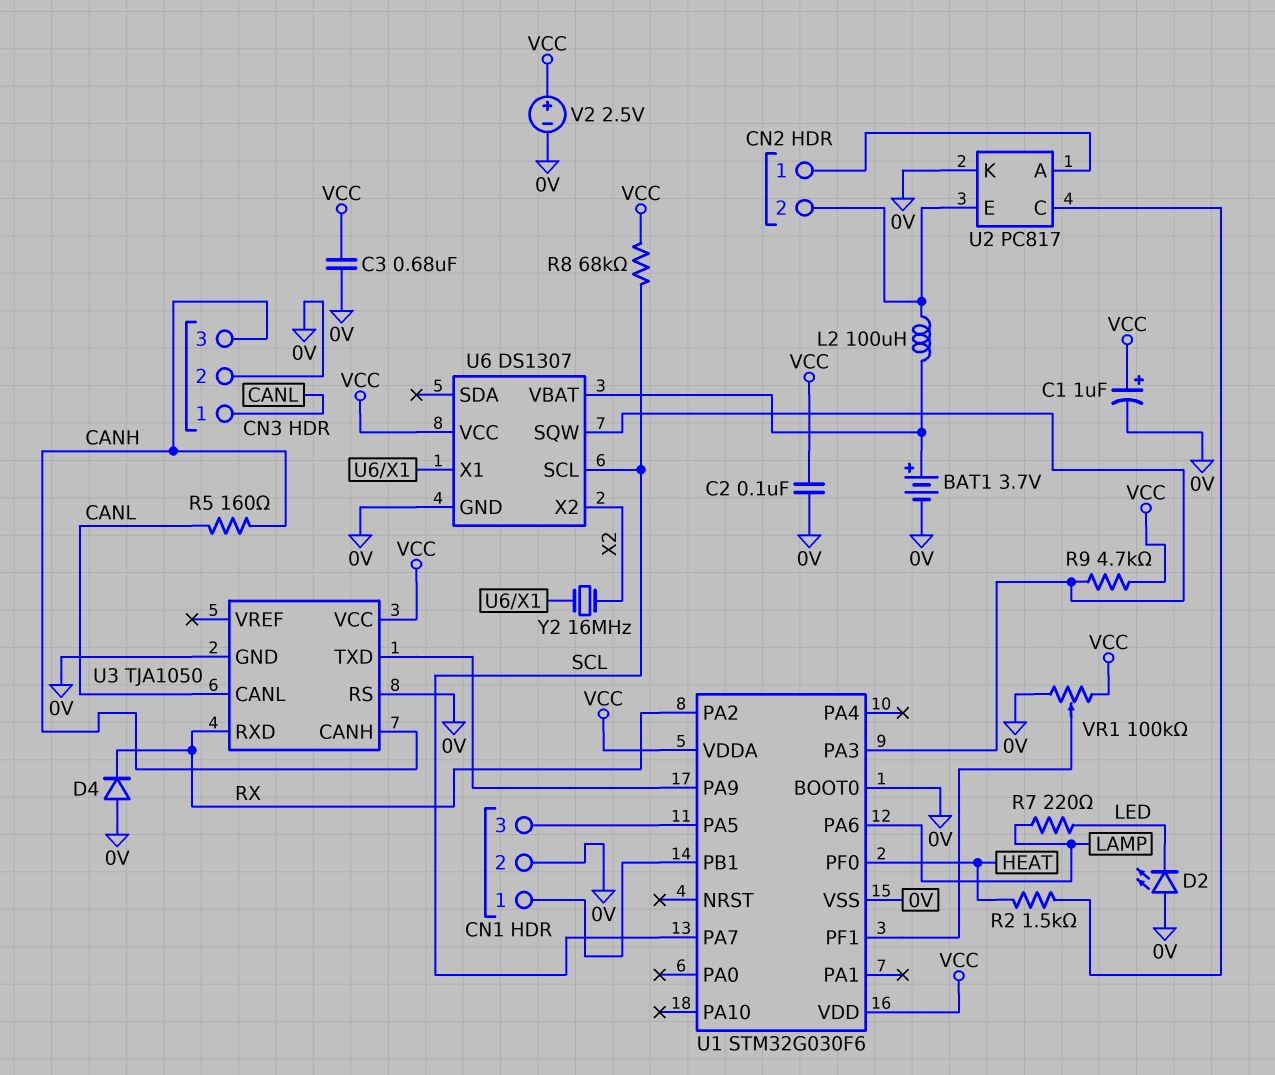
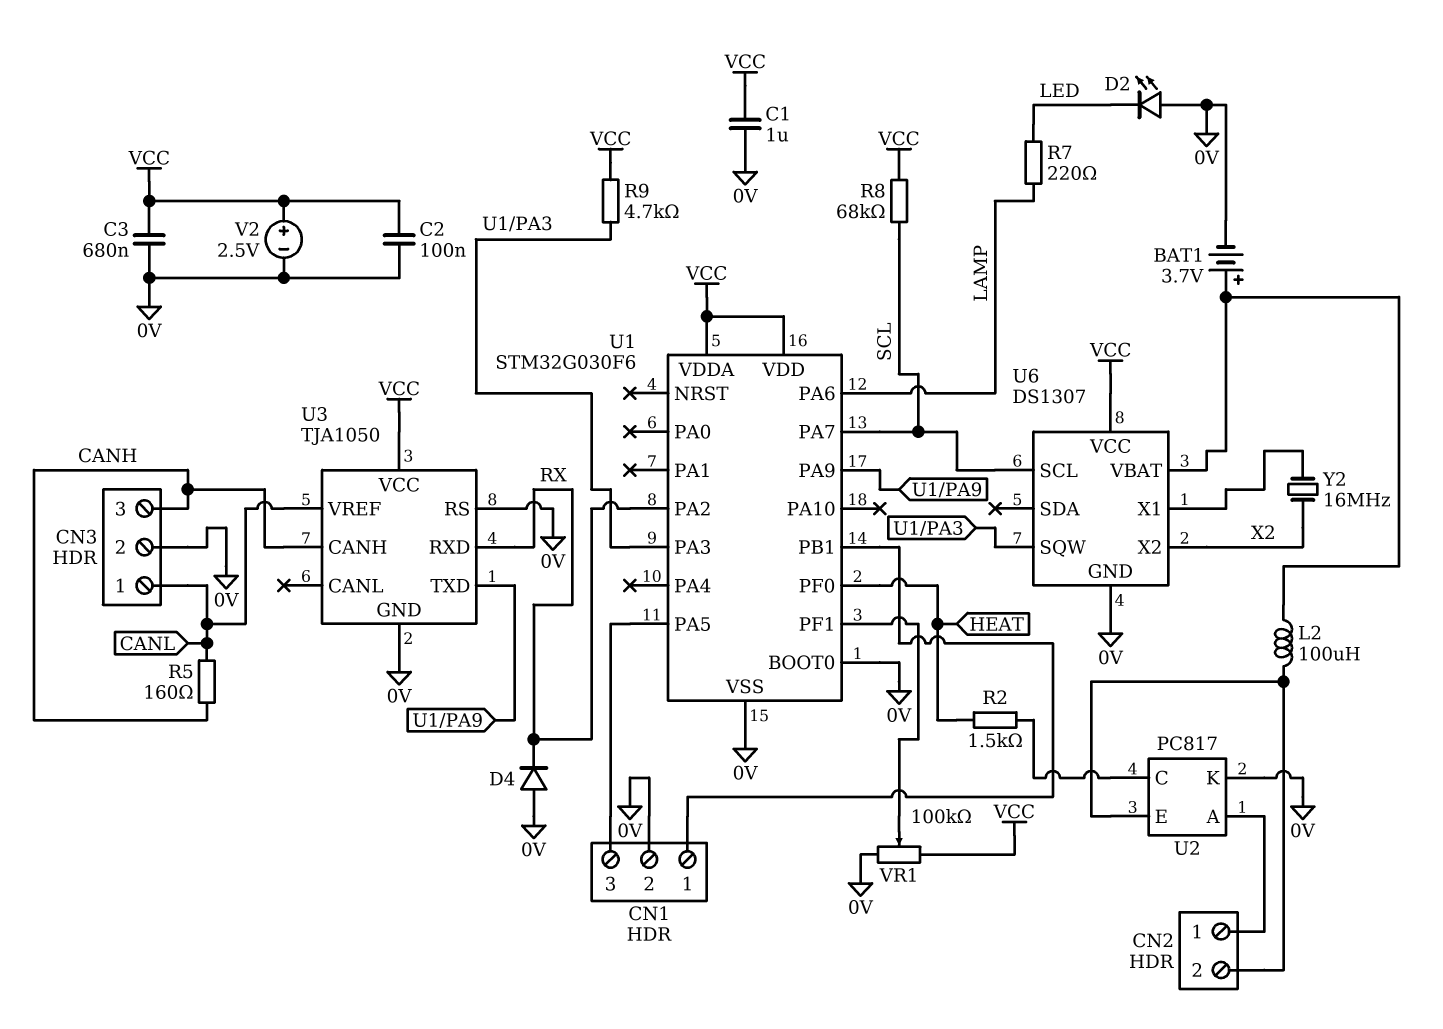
C1: 1uF (plus VCC, minus 0V) -> 1uF (0V, VCC)
U3 pin CANL: CANL -> none
U3 pin VREF: none -> CANL

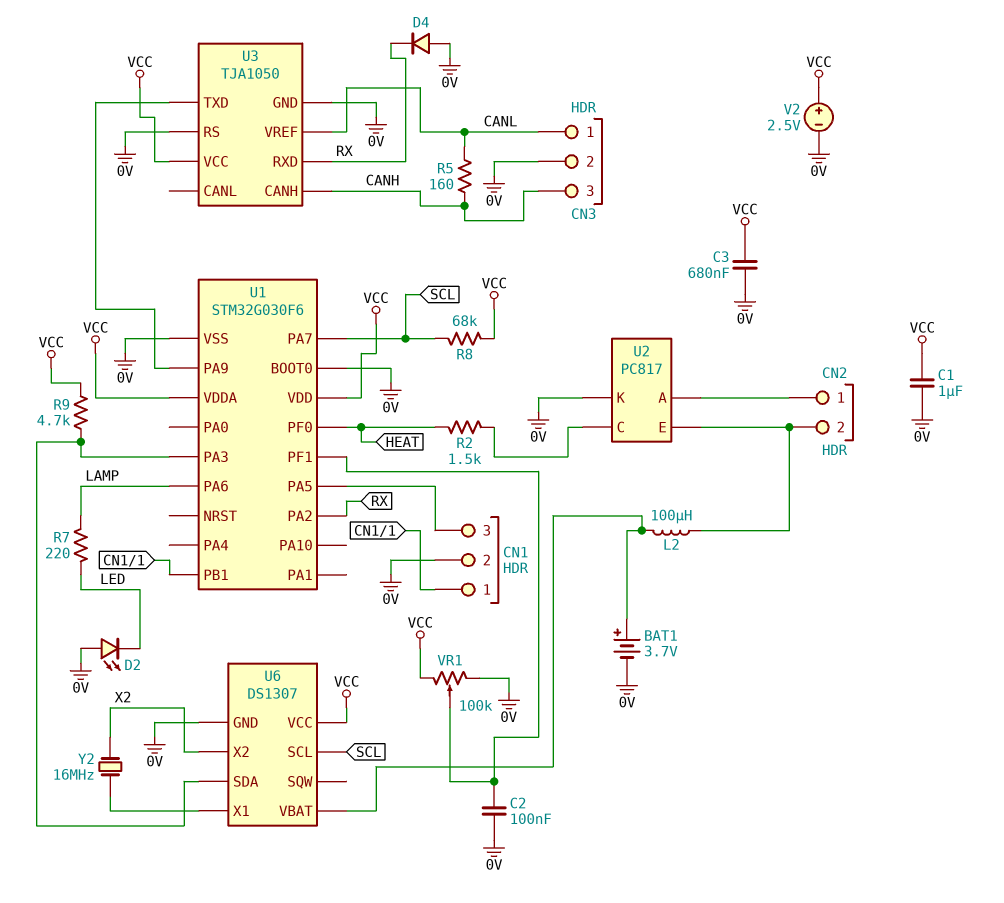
C2: 100nF (0V, VCC) -> 100nF (0V, U1/PF1)
U6 pin SDA: none -> U1/PA3
U6 pin SQW: U1/PA3 -> none

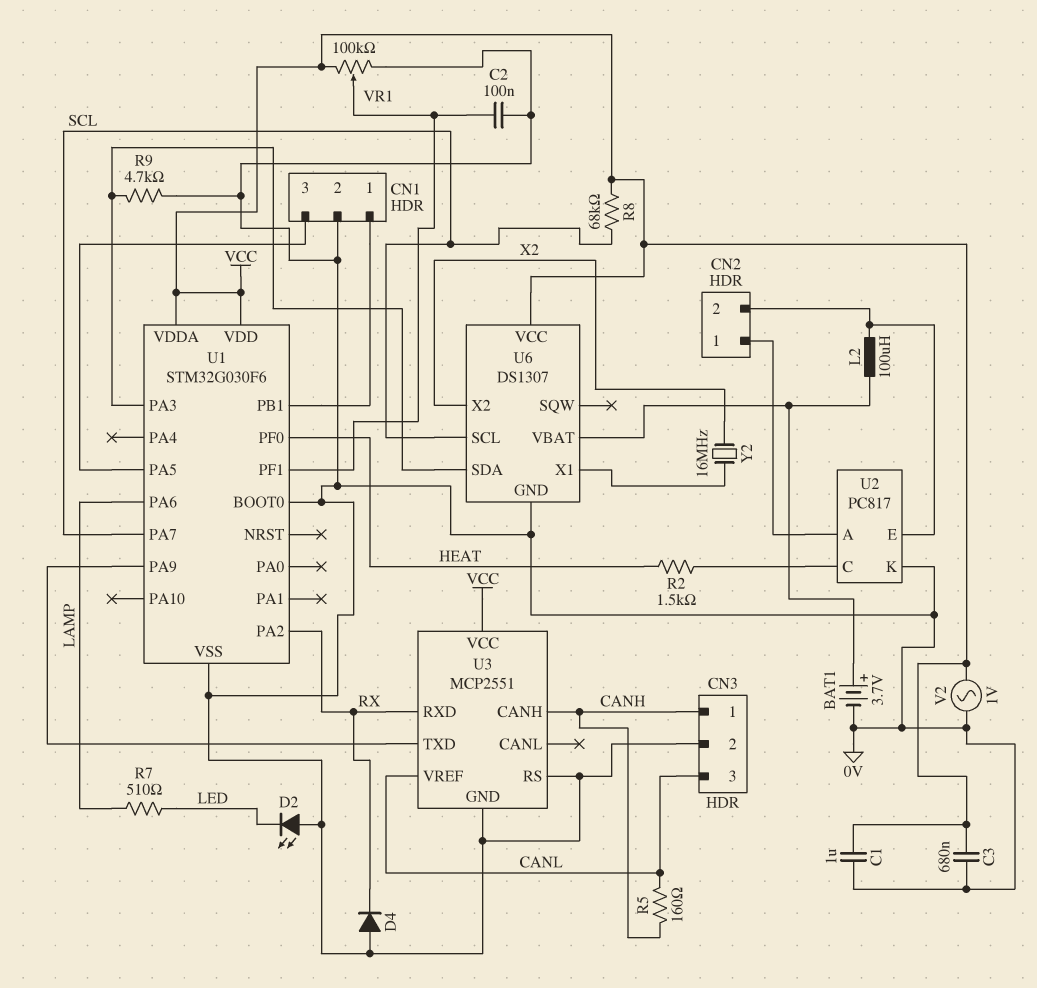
CN3 pin 1: CANL -> CANH
CN3 pin 3: CANH -> CANL
R7: 220 (LAMP, LED) -> 510 (LAMP, LED)
R9: 4.7k (U1/PA3, VCC) -> 4.7k (0V, U1/PA3)
U3: TJA1050 -> MCP2551
V2: 2.5V (plus VCC, minus 0V) -> AC 1V (0V, VCC)

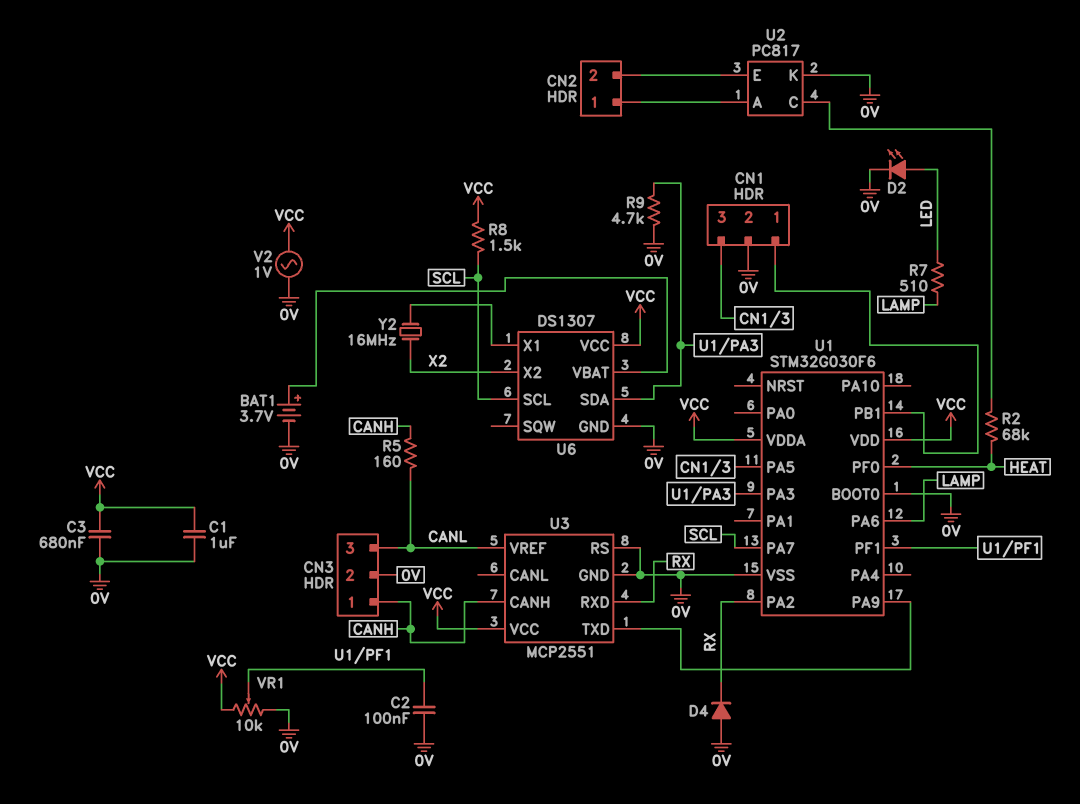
D2: LED (A 0V, K LED) -> LED (A LED, K 0V)
L2: 100uH (CN2/2, U6/VBAT) -> none
R2: 1.5k (HEAT, U2/C) -> 68k (HEAT, U2/C)
R8: 68k (SCL, VCC) -> 1.5k (SCL, VCC)
VR1: 100k (0V, VCC, wiper U1/PF1) -> 10k (0V, VCC, wiper U1/PF1)

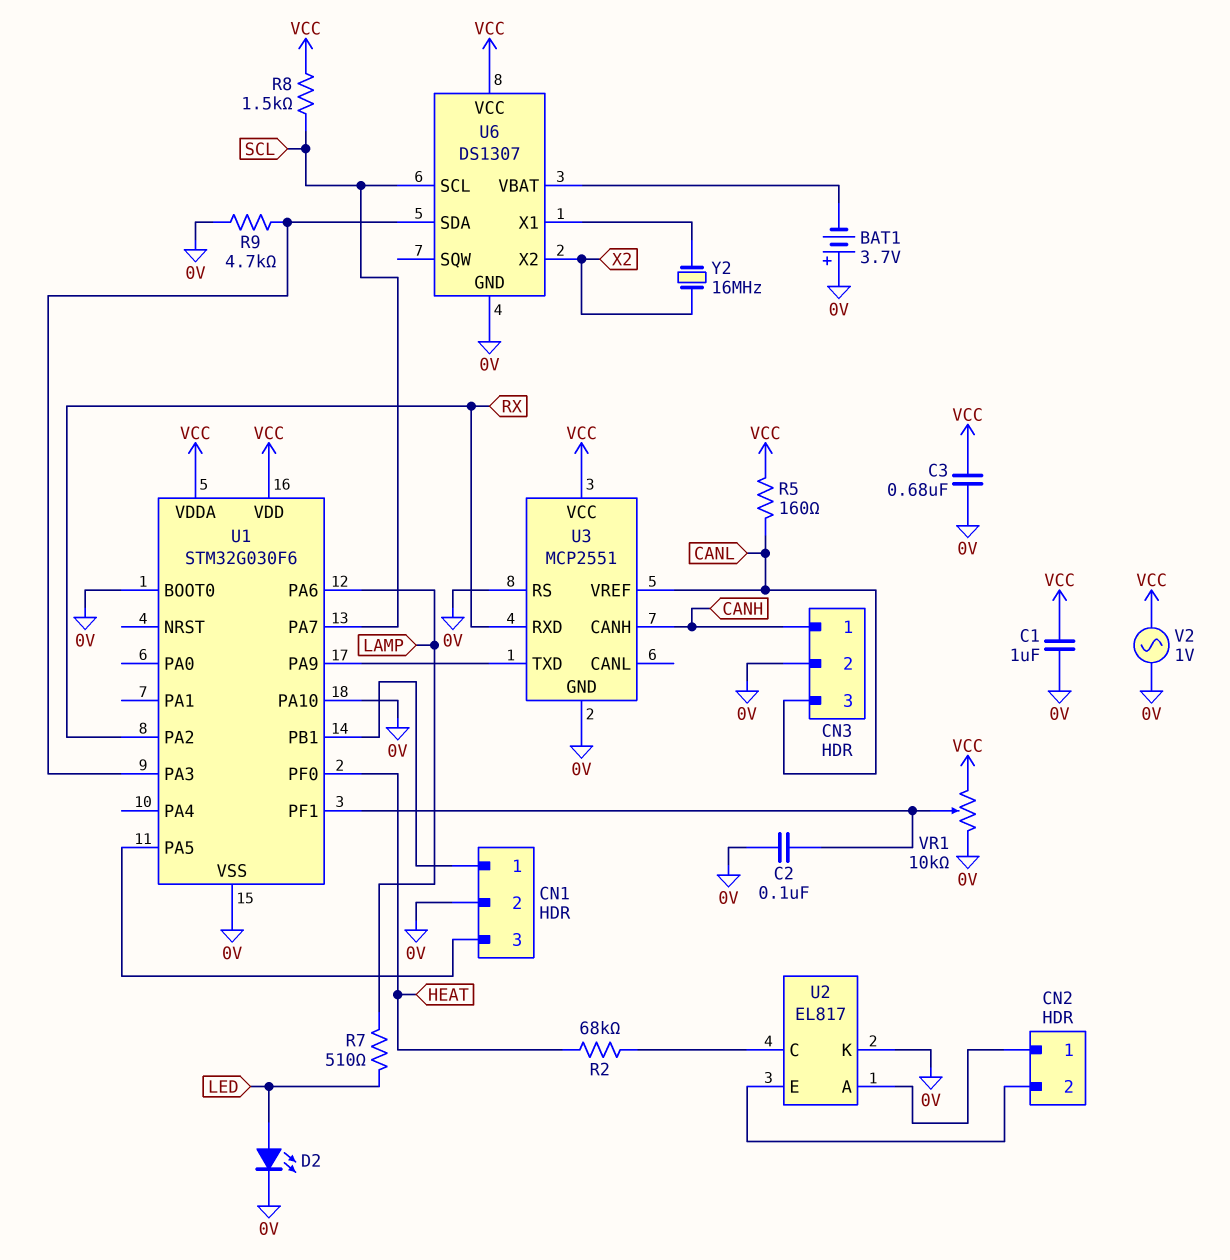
BAT1: 3.7V (plus U6/VBAT, minus 0V) -> 3.7V (plus 0V, minus U6/VBAT)
D4: diode (A 0V, K RX) -> none
R5: 160 (CANH, CANL) -> 160 (CANL, VCC)
U1 pin PA10: none -> 0V
U2: PC817 -> EL817

